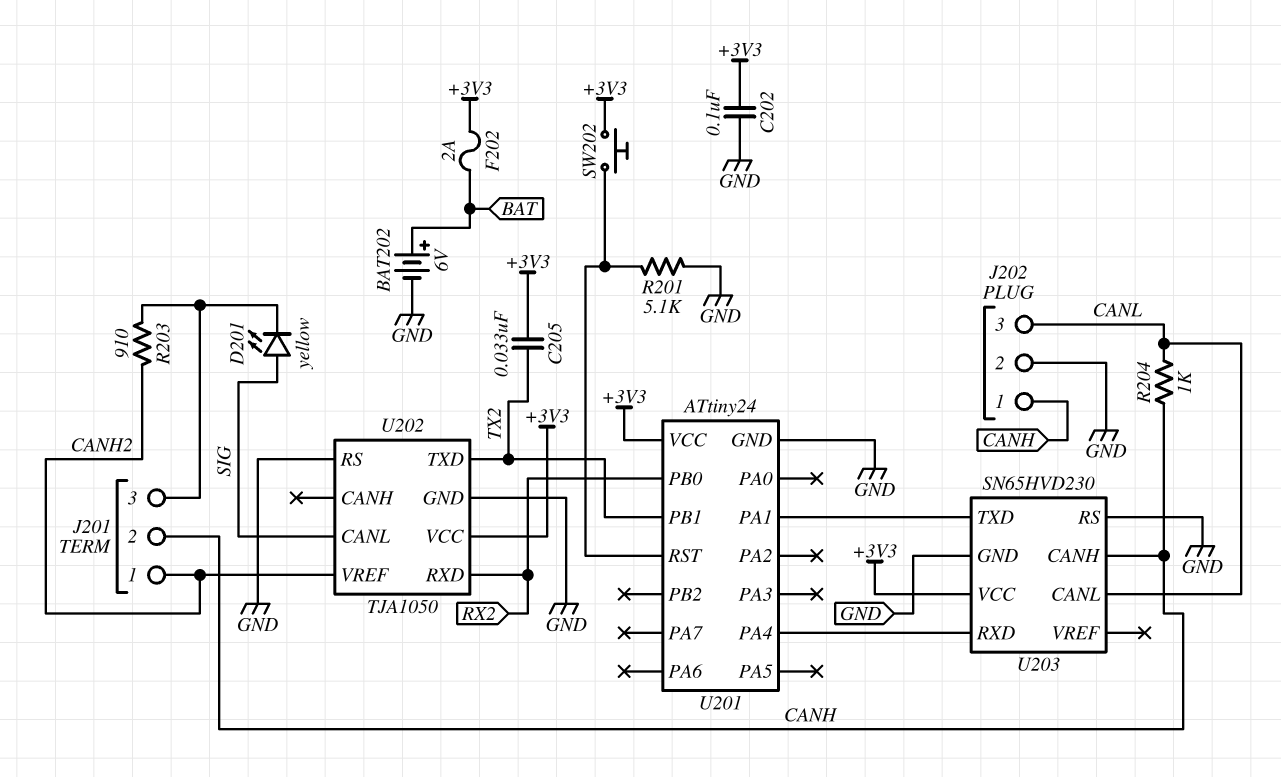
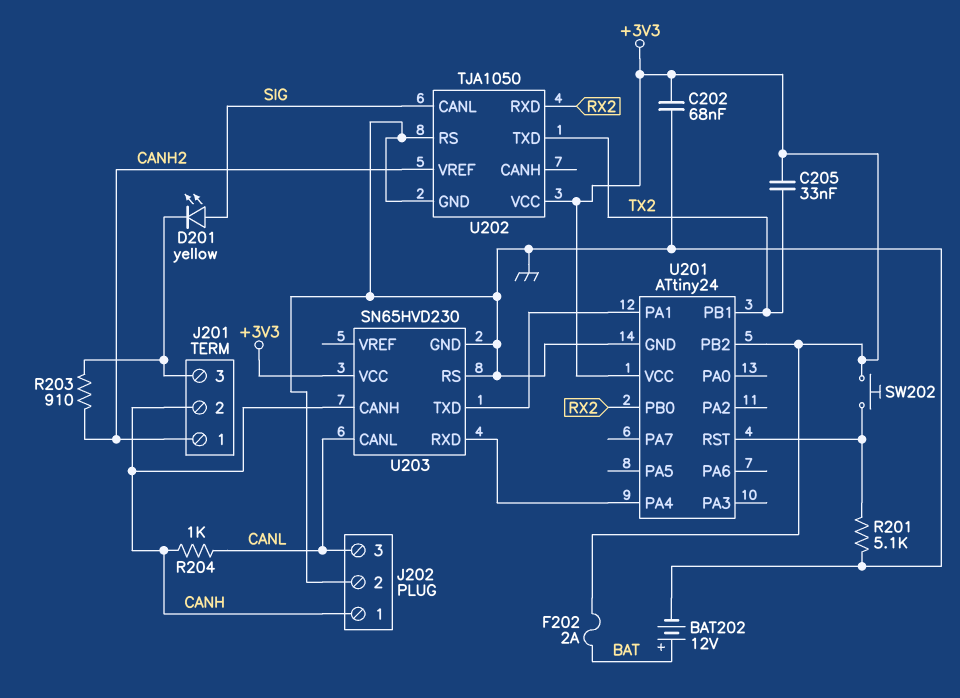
BAT202: 6V (plus BAT, minus GND) -> 12V (plus BAT, minus GND)
C202: 100nF (+3V3, GND) -> 68nF (+3V3, GND)
U201 pin PB2: none -> +3V3

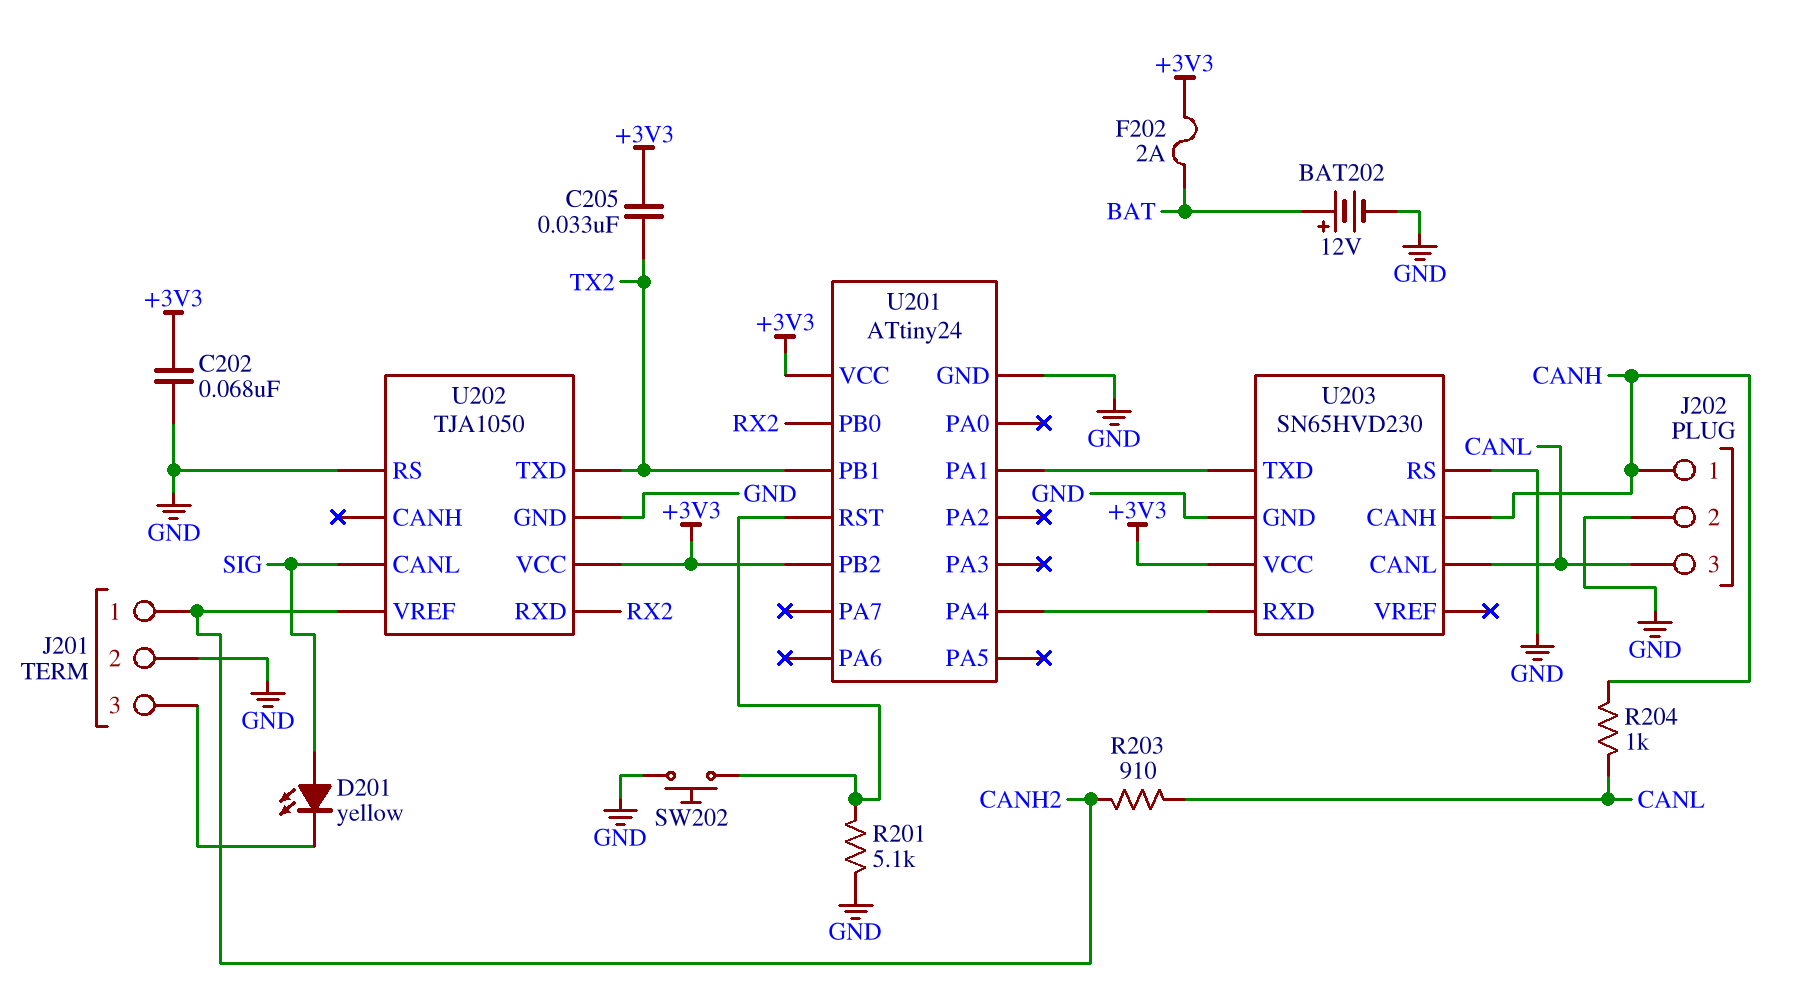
J201 pin 2: CANH -> GND
R203: 910 (CANH2, J201/3) -> 910 (CANH2, CANL)
SW202: button (+3V3, U201/RST) -> button (GND, U201/RST)

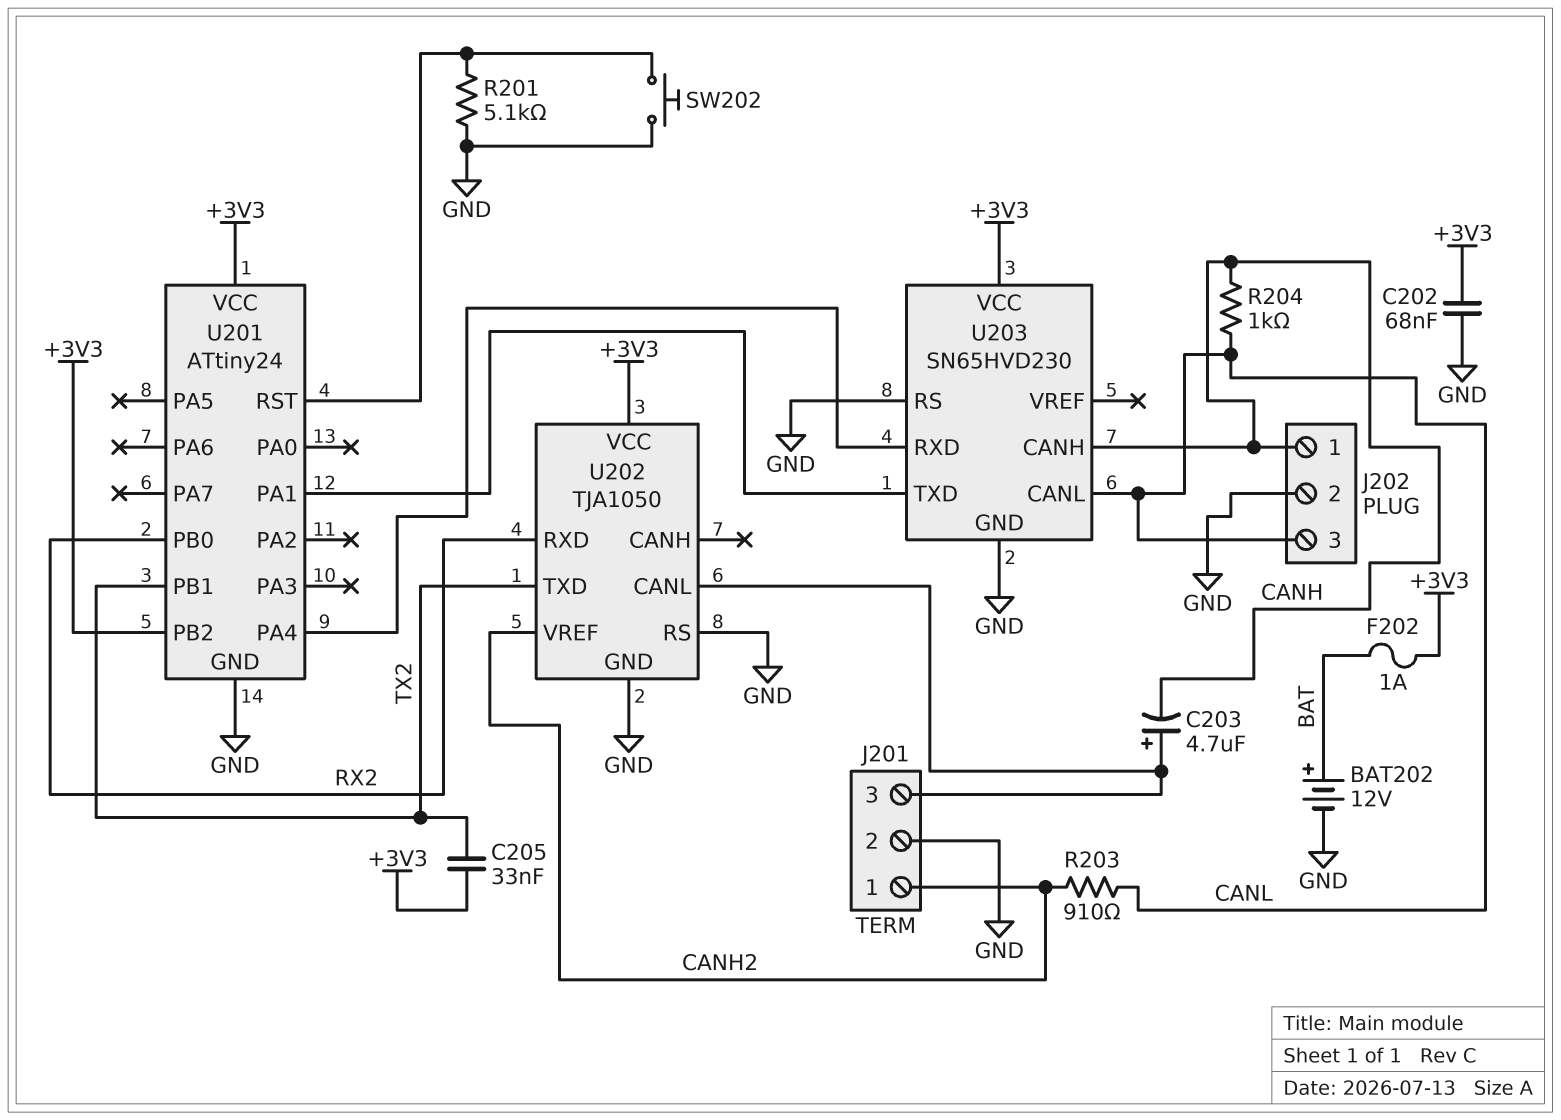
C203: none -> 4.7uF (plus J201/3, minus CANH)
D201: LED yellow (A SIG, K J201/3) -> none
F202: 2A (+3V3, BAT) -> 1A (+3V3, BAT)
U202 pin CANL: SIG -> J201/3

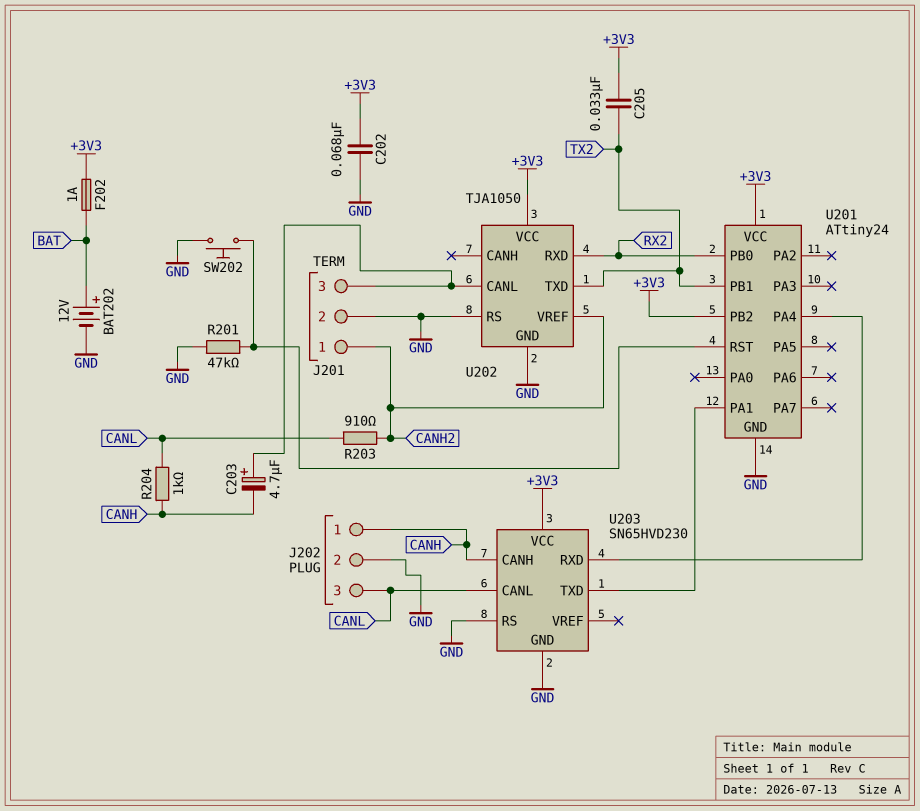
R201: 5.1k (GND, U201/RST) -> 47k (GND, U201/RST)

